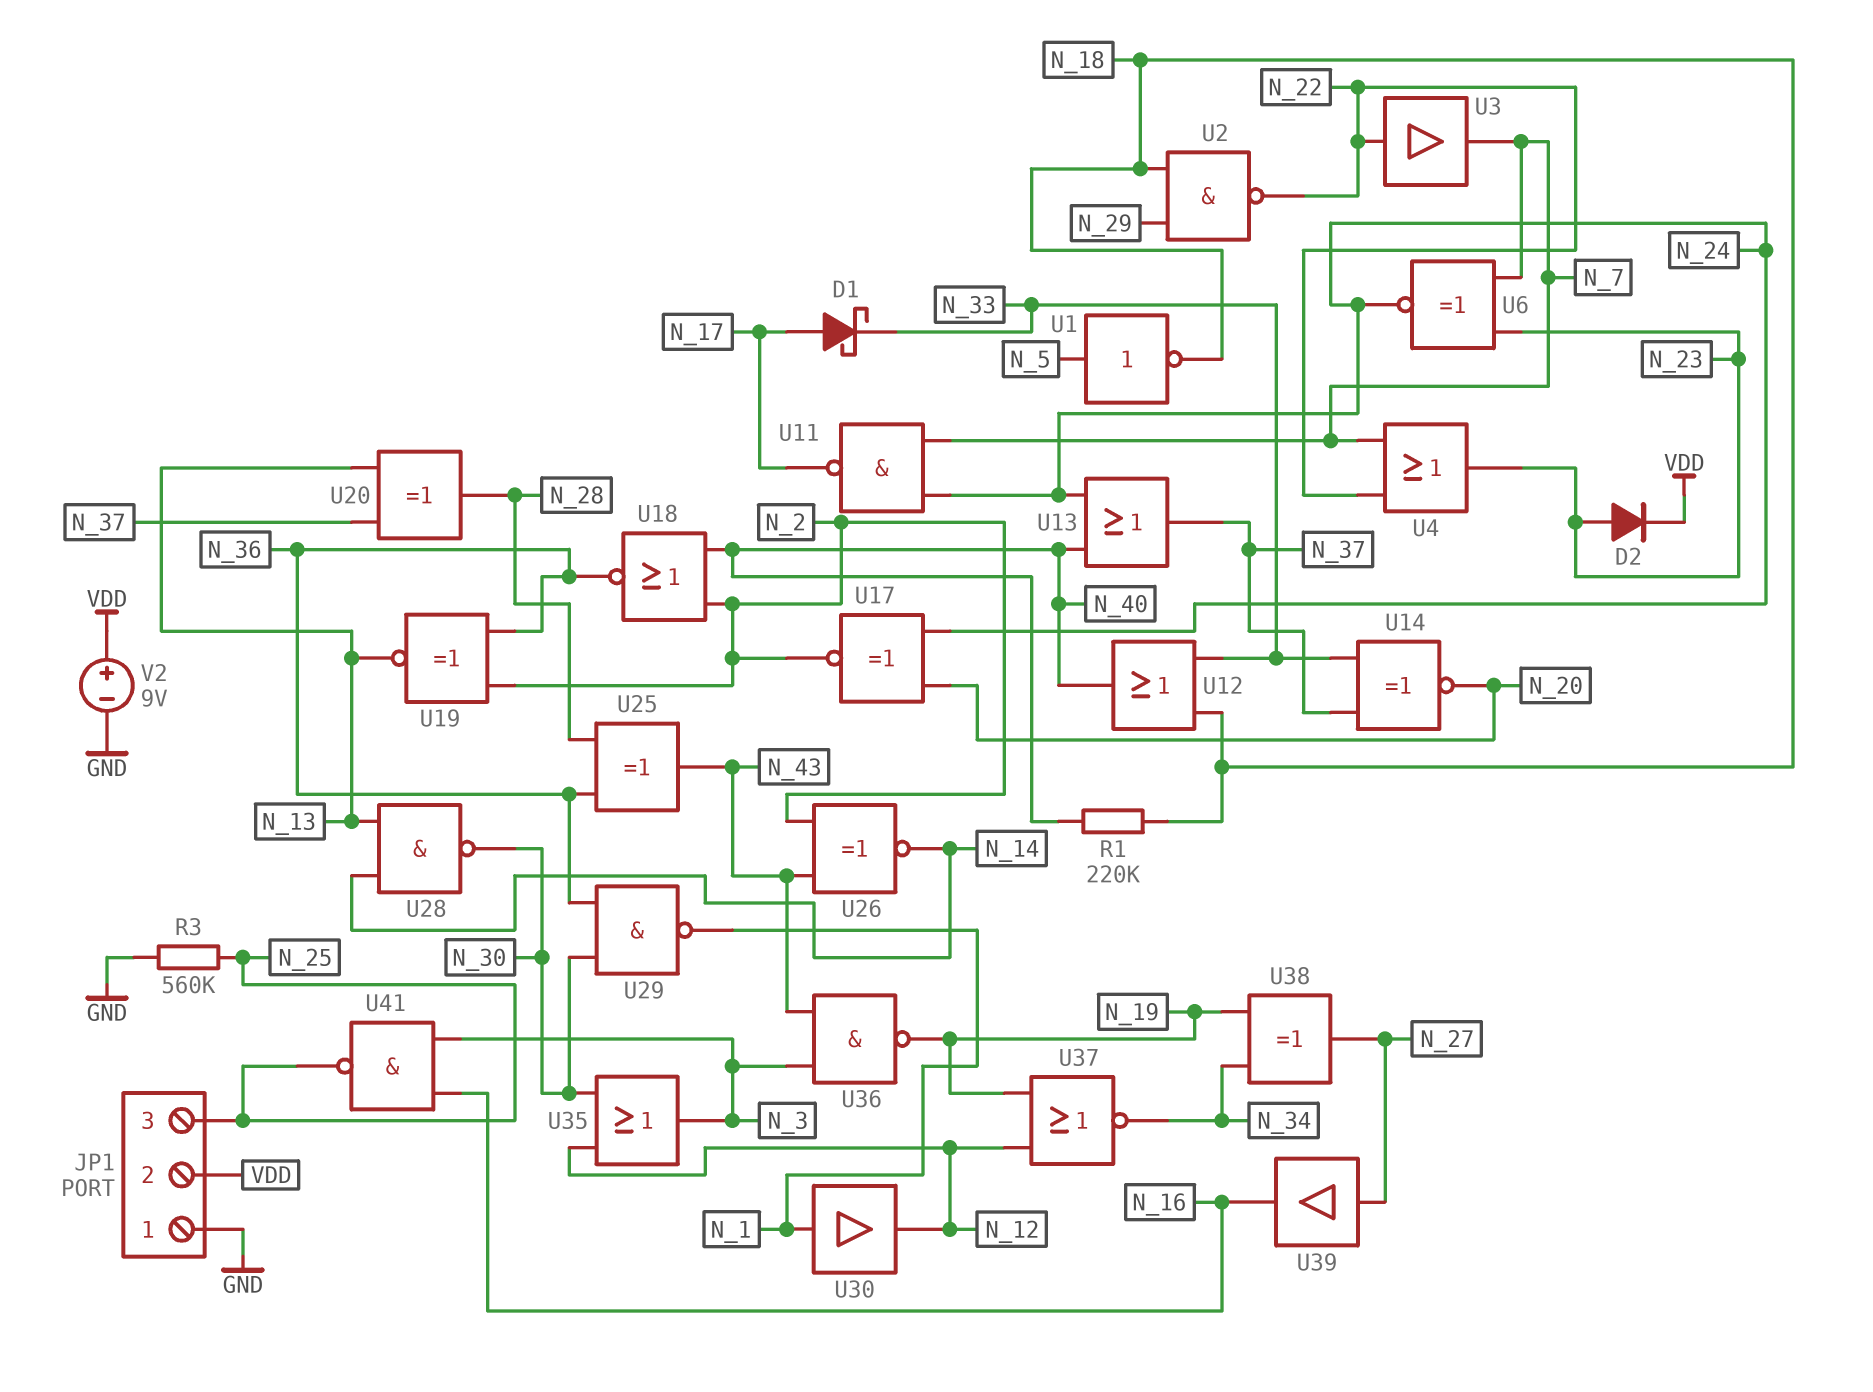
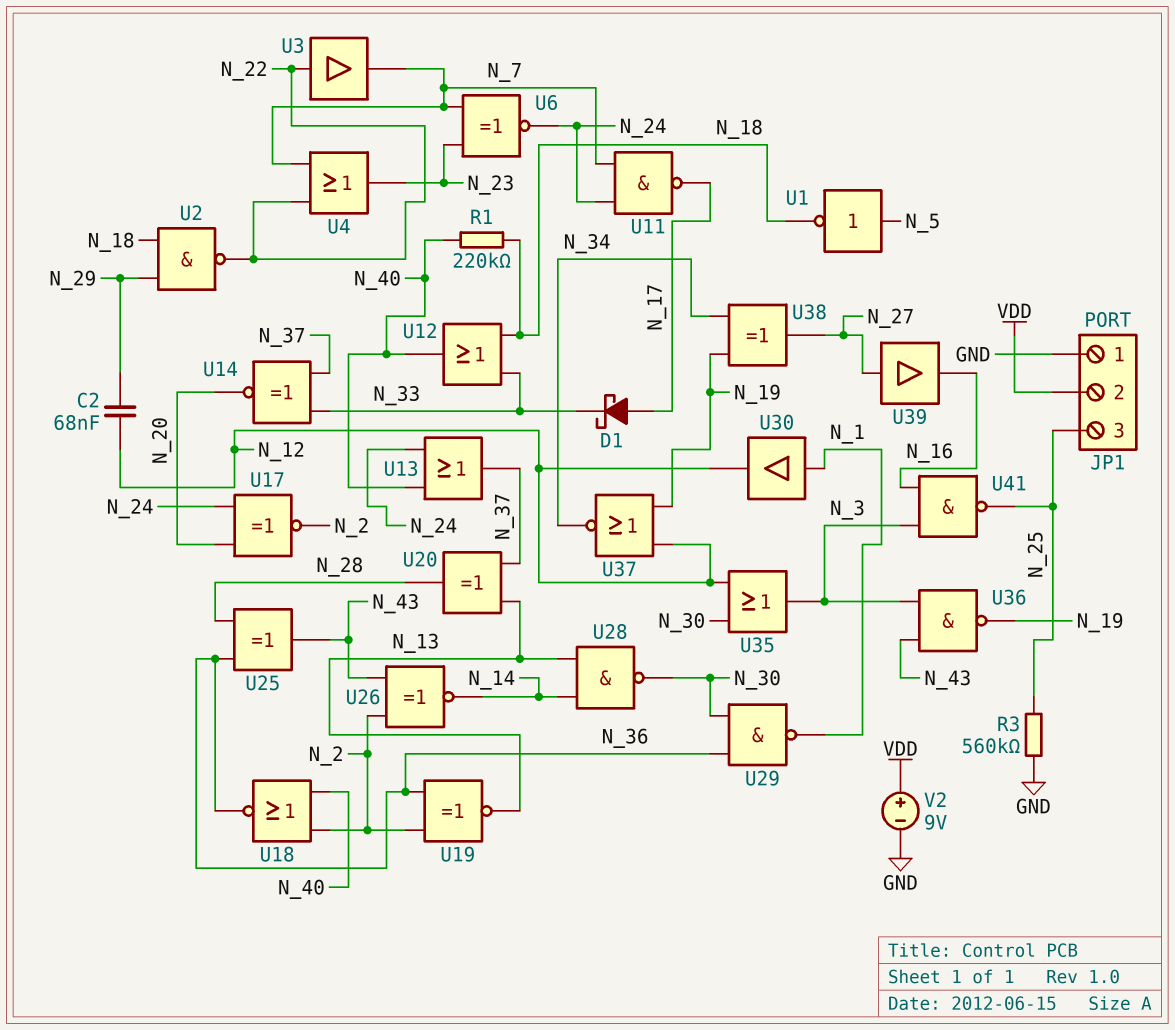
C2: none -> 68nF (N_12, N_29)
D2: diode (A N_23, K VDD) -> none

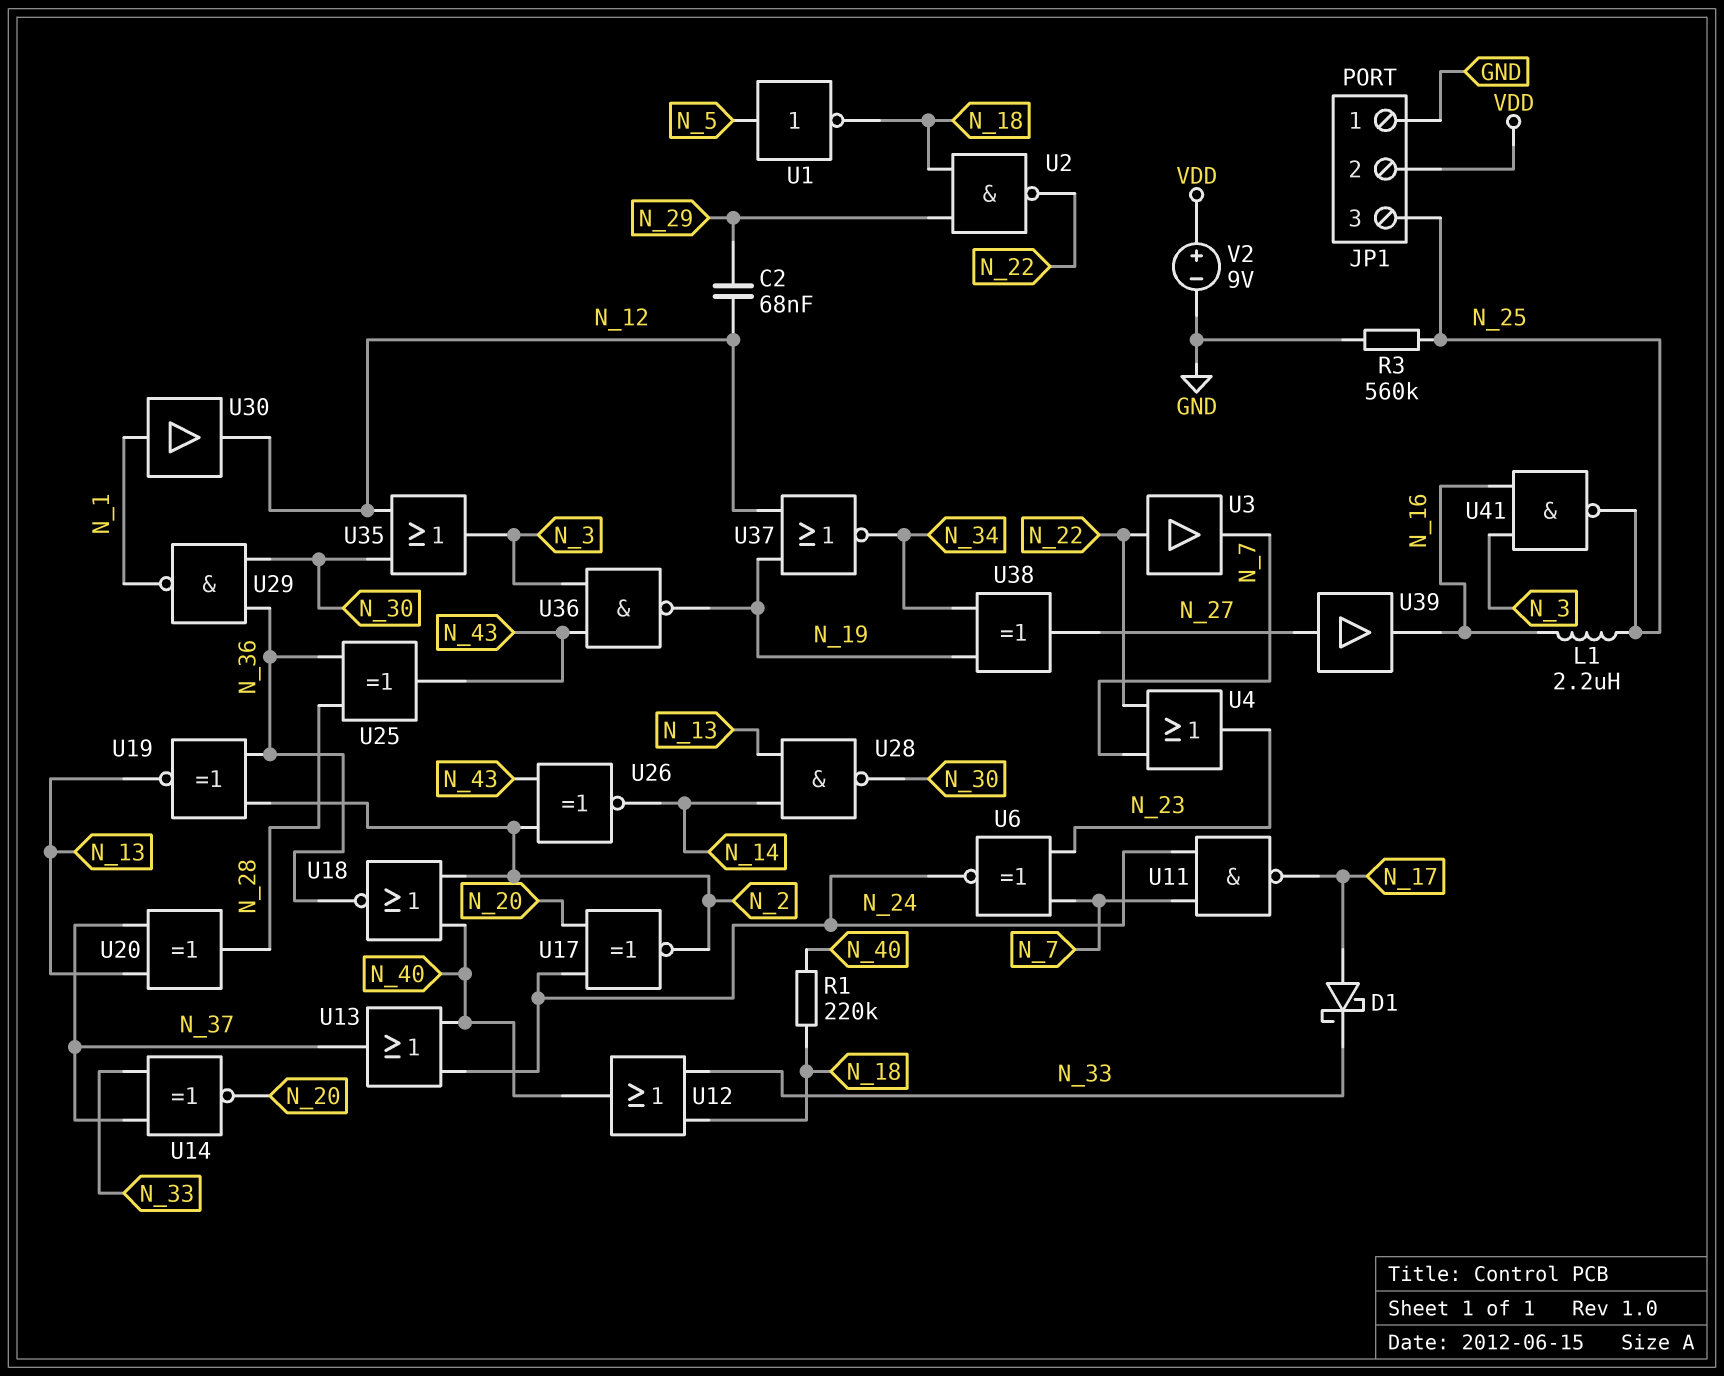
L1: none -> 2.2uH (N_16, N_25)

